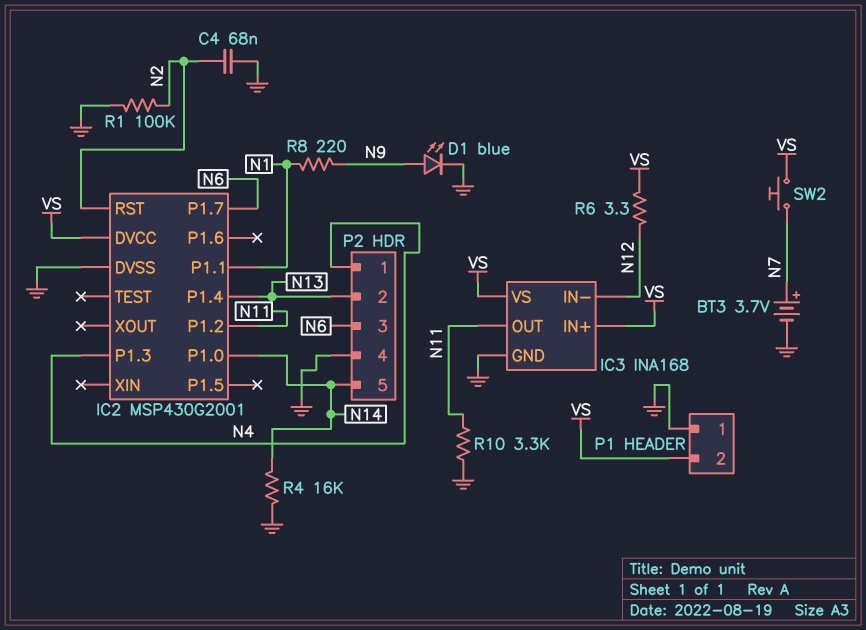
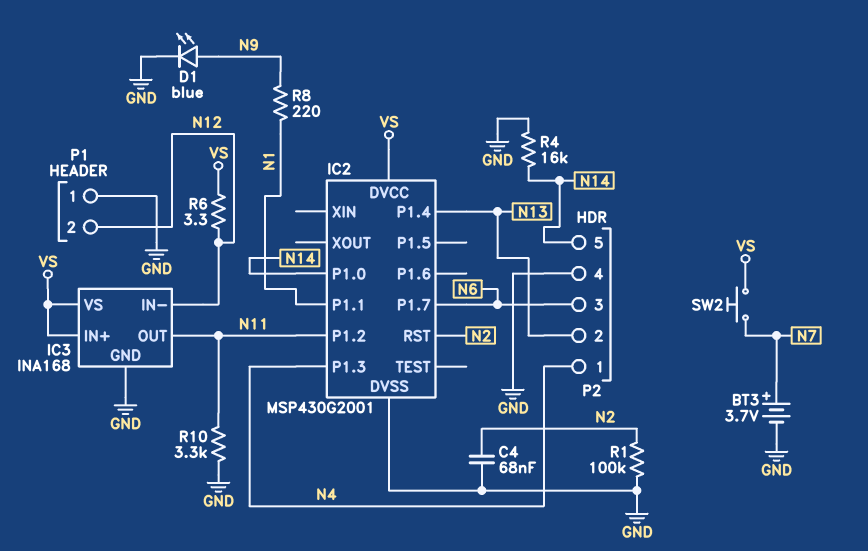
P1 pin 2: VS -> N12

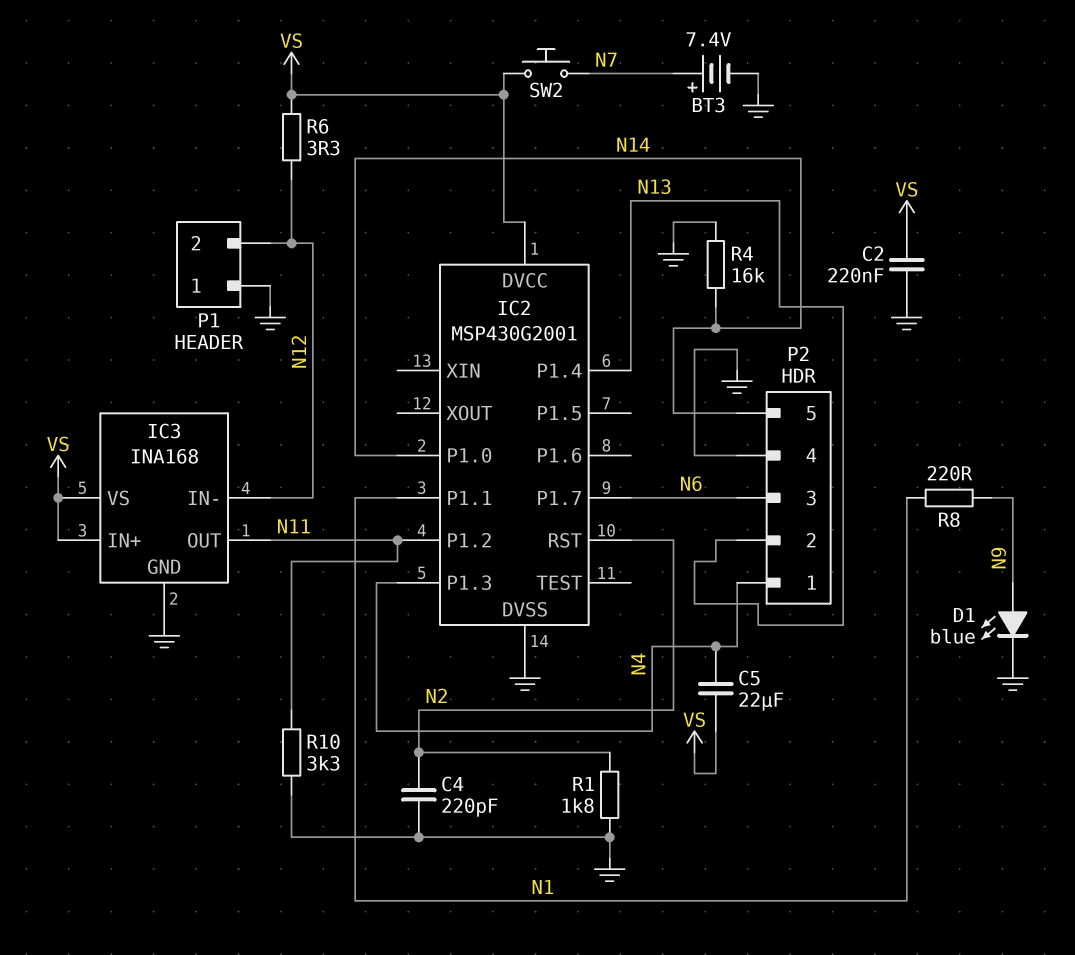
BT3: 3.7V (plus N7, minus GND) -> 7.4V (plus N7, minus GND)
C2: none -> 220nF (GND, VS)
C4: 68nF (GND, N2) -> 220pF (GND, N2)
C5: none -> 22uF (N4, VS)
R1: 100k (GND, N2) -> 1.8k (GND, N2)

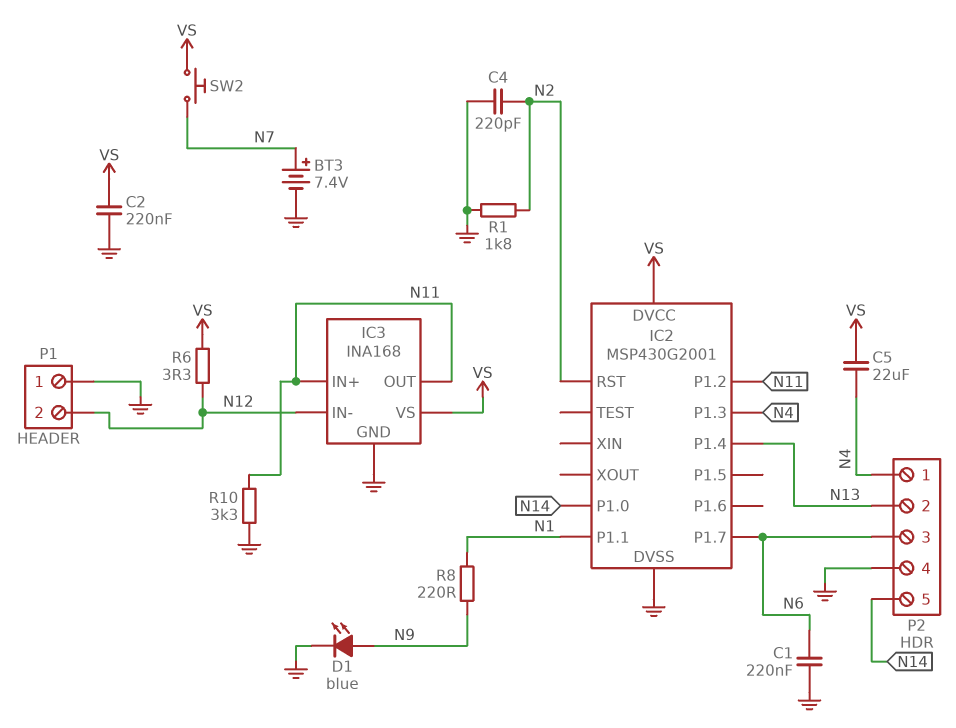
C1: none -> 220nF (GND, N6)
IC3 pin IN+: VS -> N11
R4: 16k (GND, N14) -> none

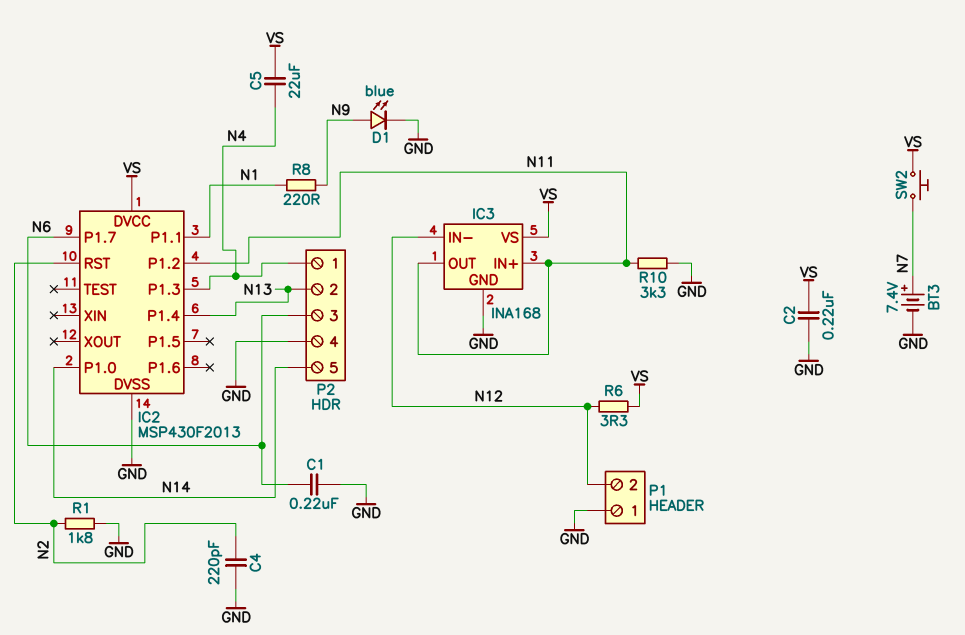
IC2: MSP430G2001 -> MSP430F2013

